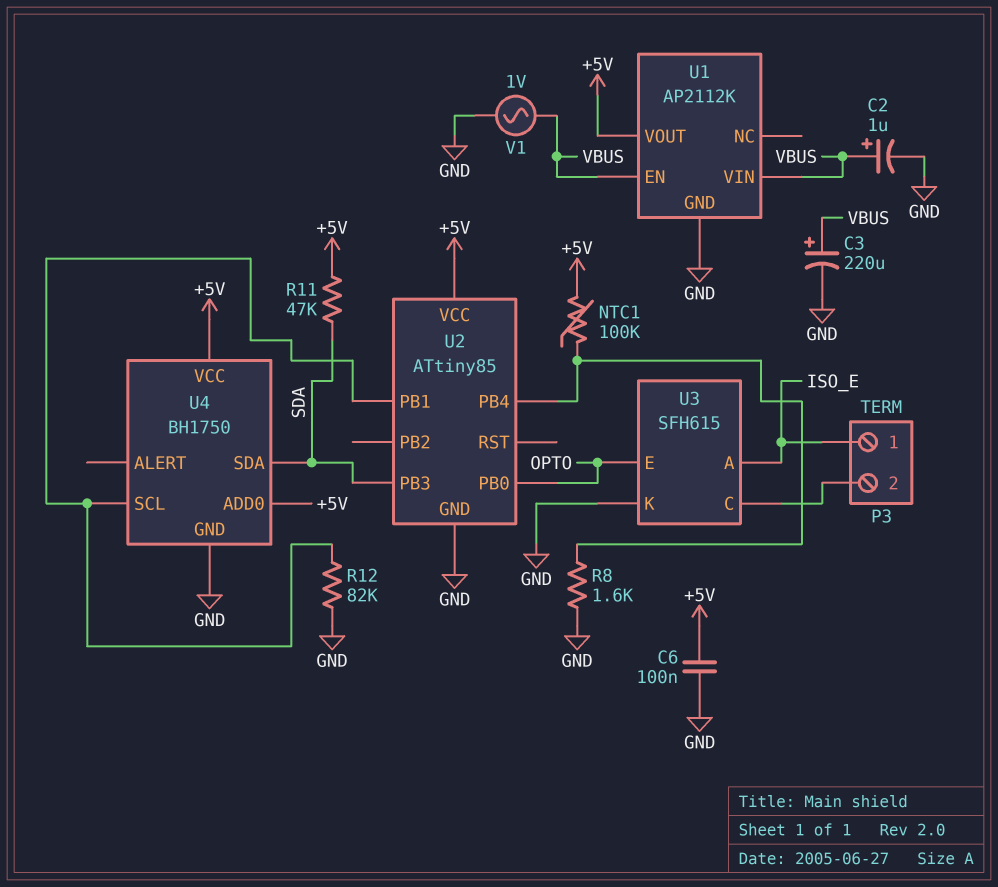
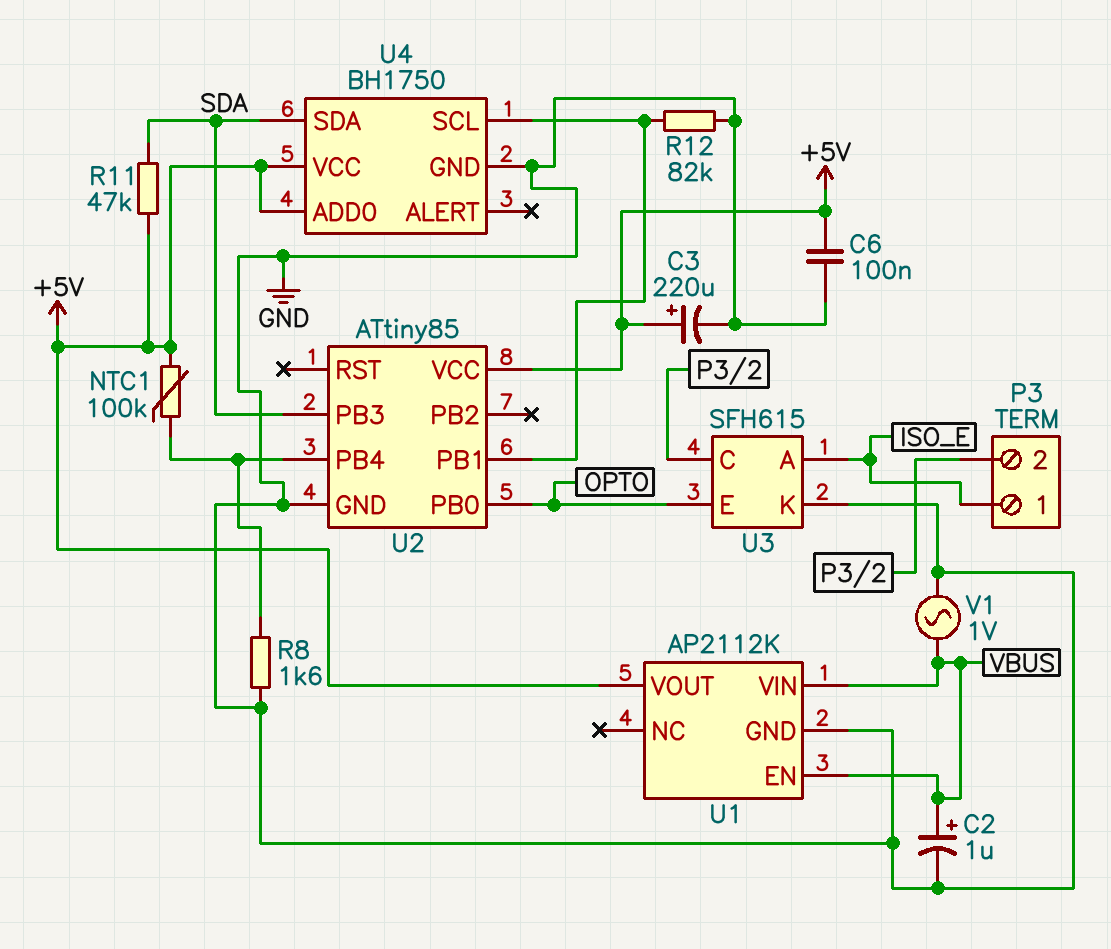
C3: 220uF (plus VBUS, minus GND) -> 220uF (plus +5V, minus GND)

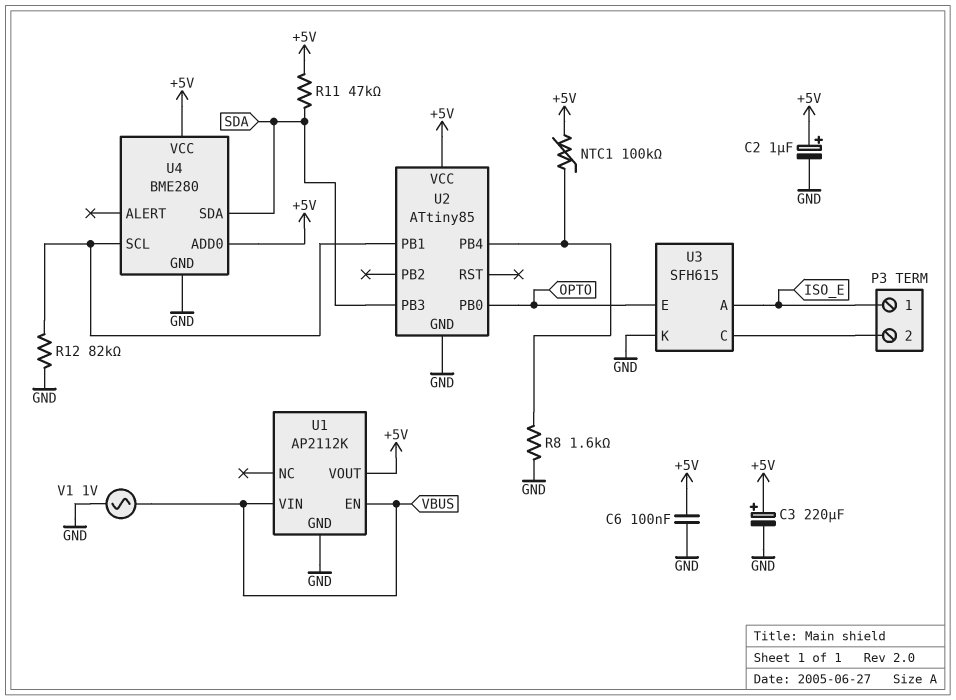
C2: 1uF (plus VBUS, minus GND) -> 1uF (plus +5V, minus GND)
U4: BH1750 -> BME280

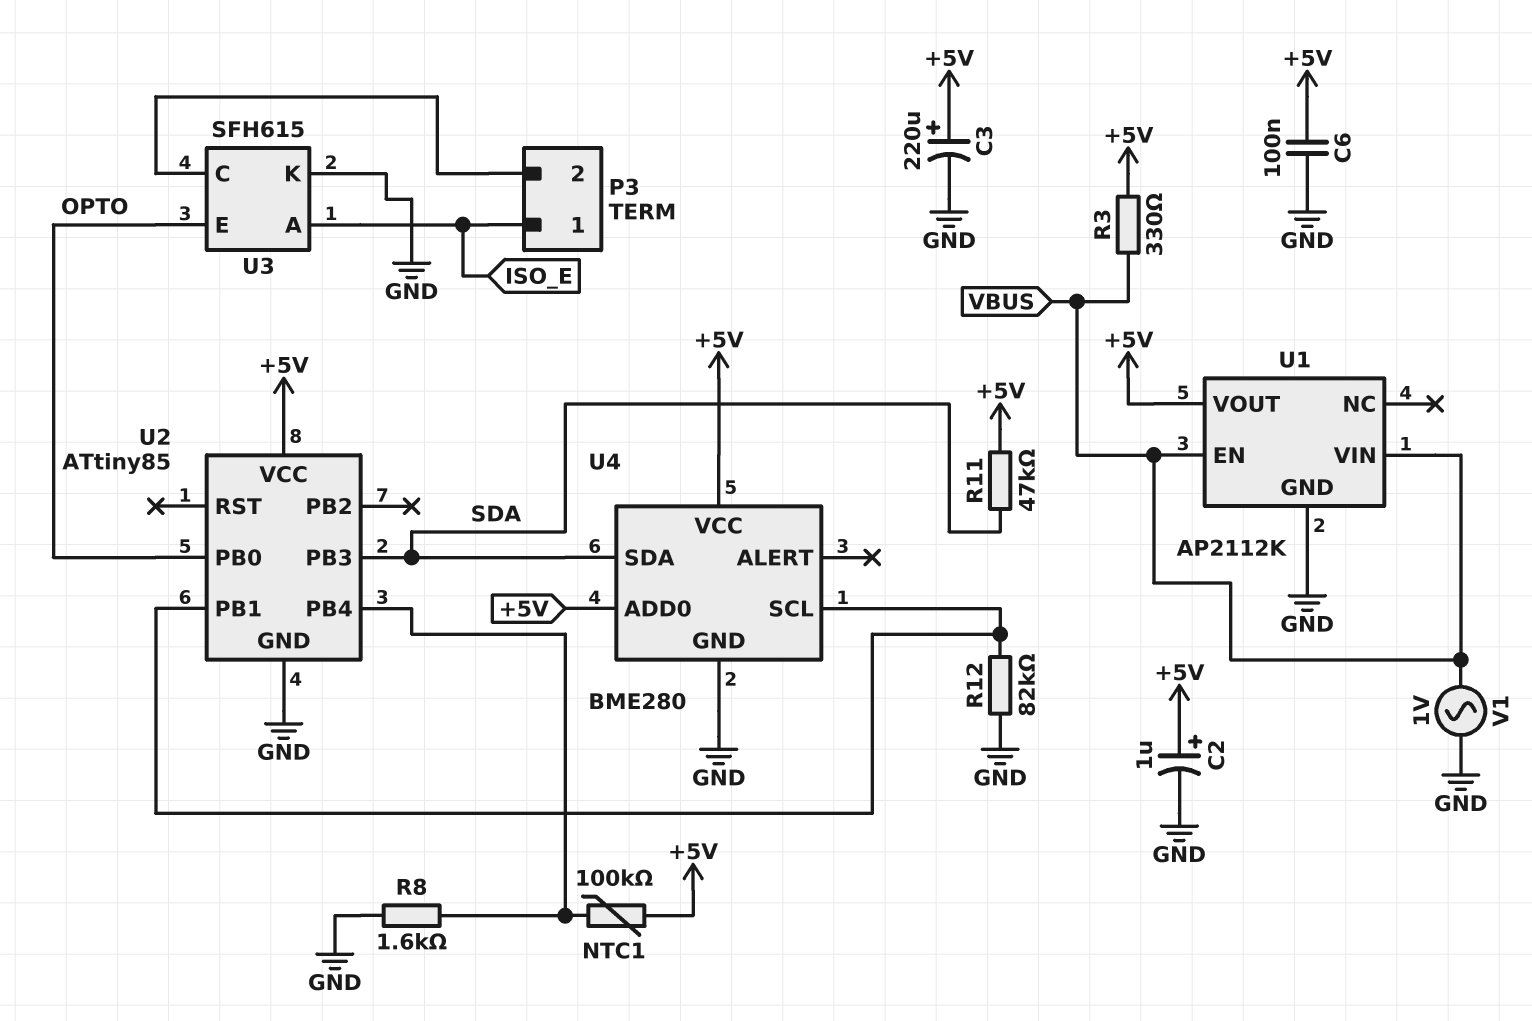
R3: none -> 330 (+5V, VBUS)

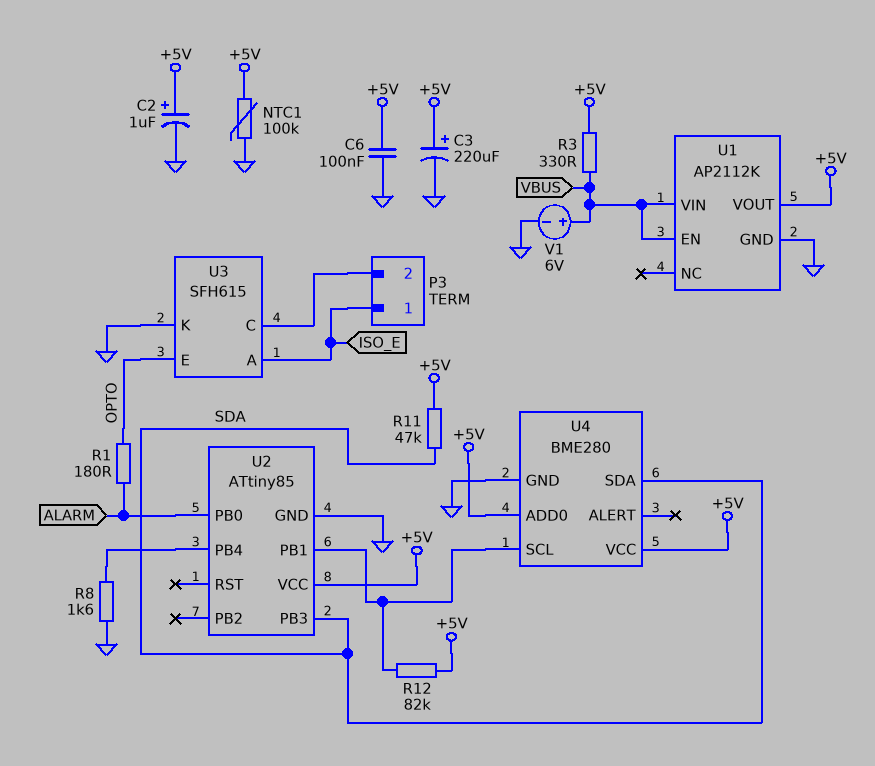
NTC1: 100k (+5V, U2/PB4) -> 100k (+5V, GND)
R1: none -> 180 (ALARM, OPTO)
R12: 82k (GND, U2/PB1) -> 82k (+5V, U2/PB1)
U2 pin PB0: OPTO -> ALARM
V1: AC 1V (GND, VBUS) -> 6V (plus VBUS, minus GND)

